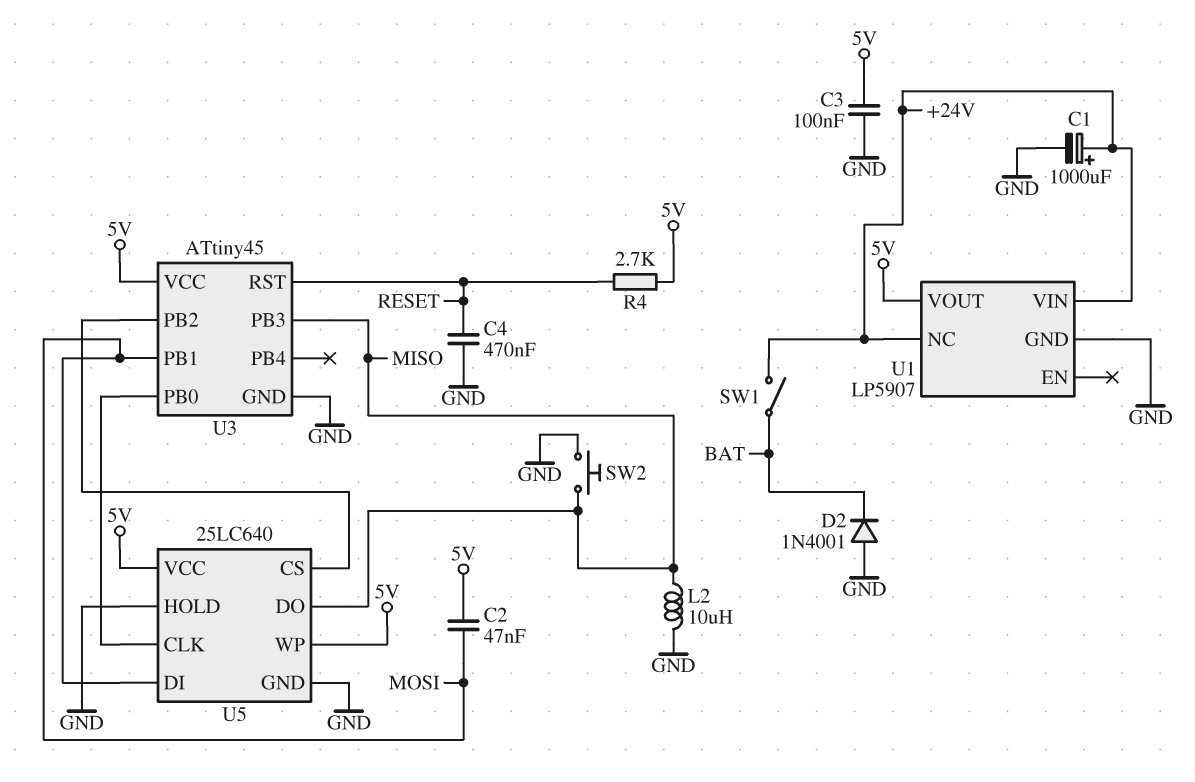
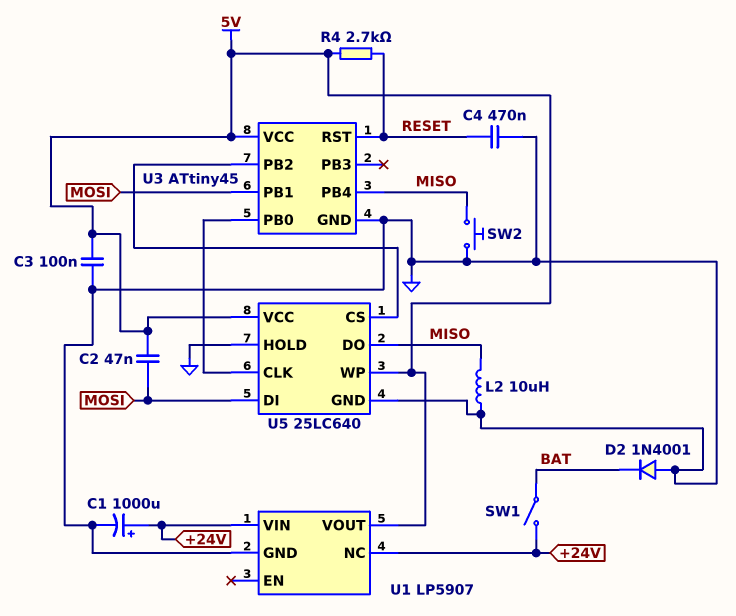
U3 pin PB3: MISO -> none
U3 pin PB4: none -> MISO

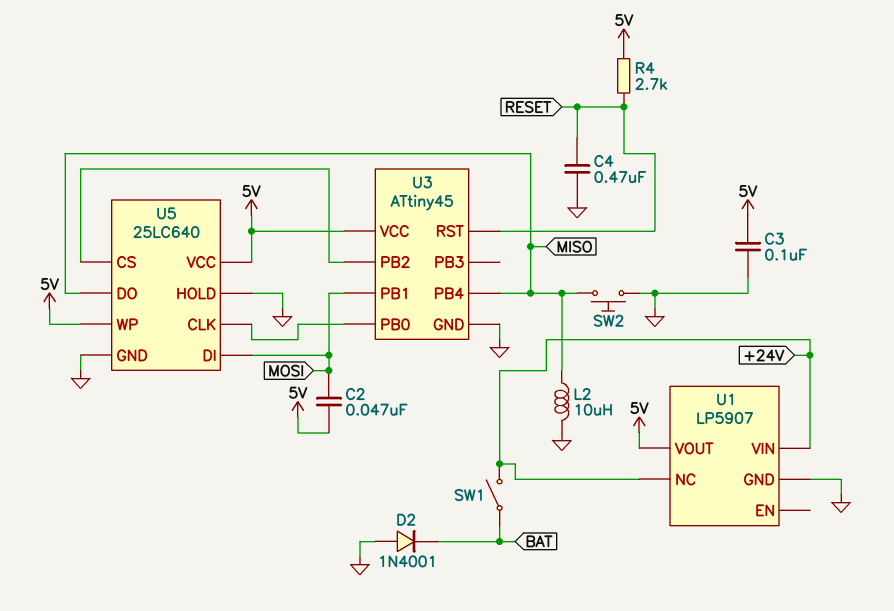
C1: 1000uF (plus +24V, minus GND) -> none

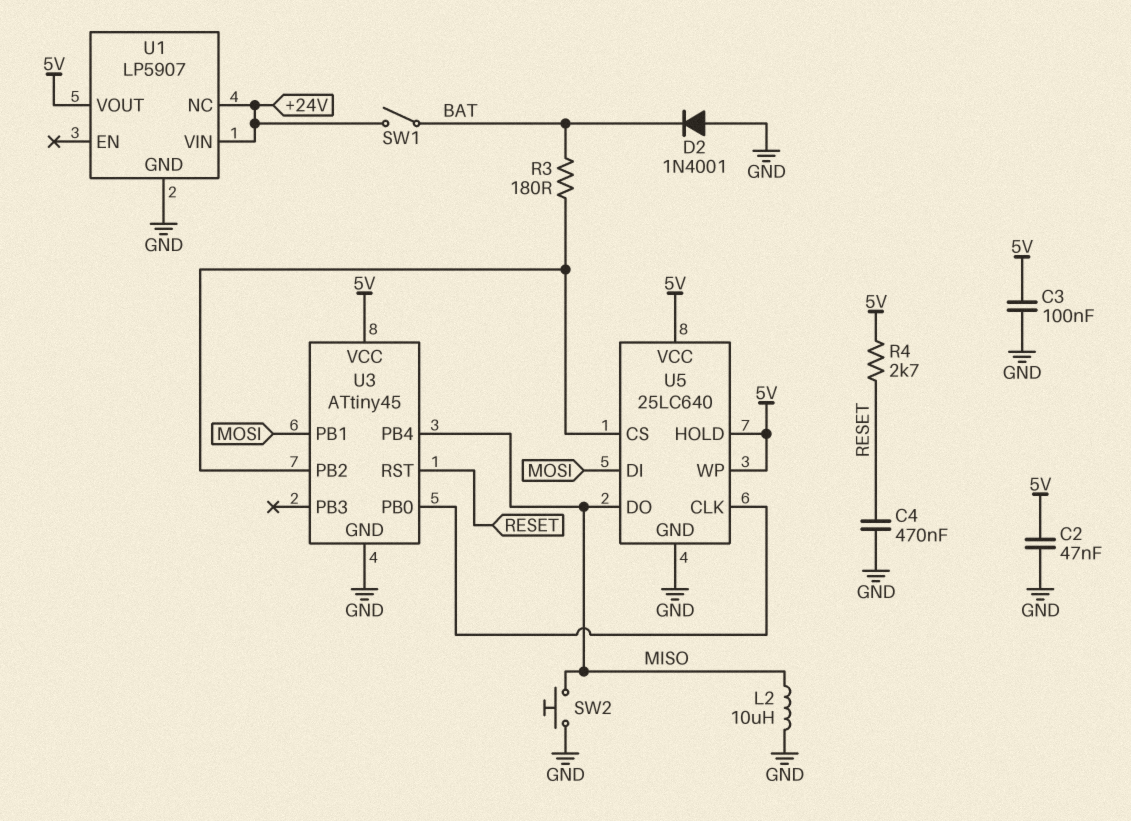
C2: 47nF (5V, MOSI) -> 47nF (5V, GND)
R3: none -> 180 (BAT, U3/PB2)
U5 pin HOLD: GND -> 5V

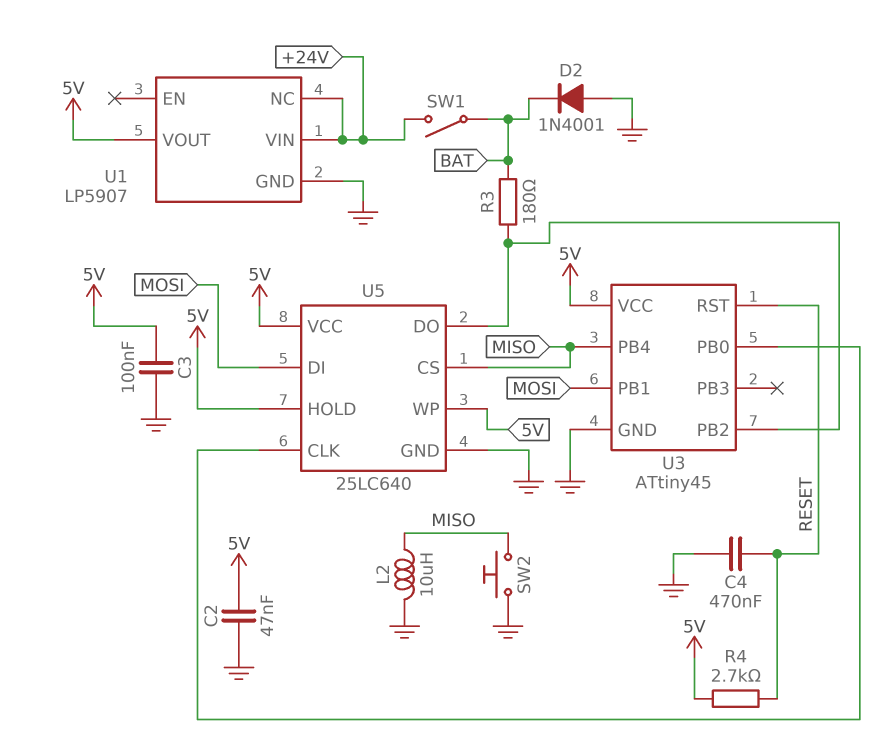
U5 pin CS: U3/PB2 -> MISO
U5 pin DO: MISO -> U3/PB2

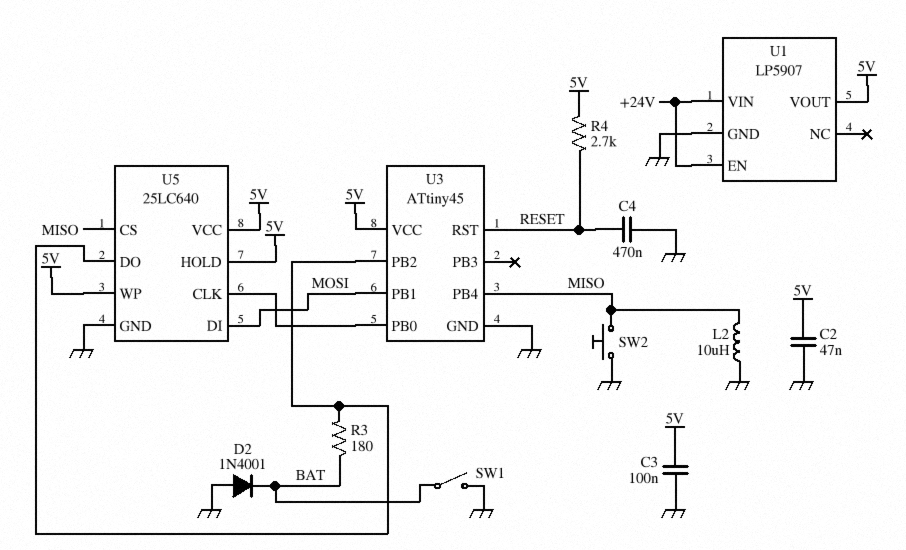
SW1: switch (+24V, BAT) -> switch (BAT, GND)
U1 pin EN: none -> +24V
U1 pin NC: +24V -> none

